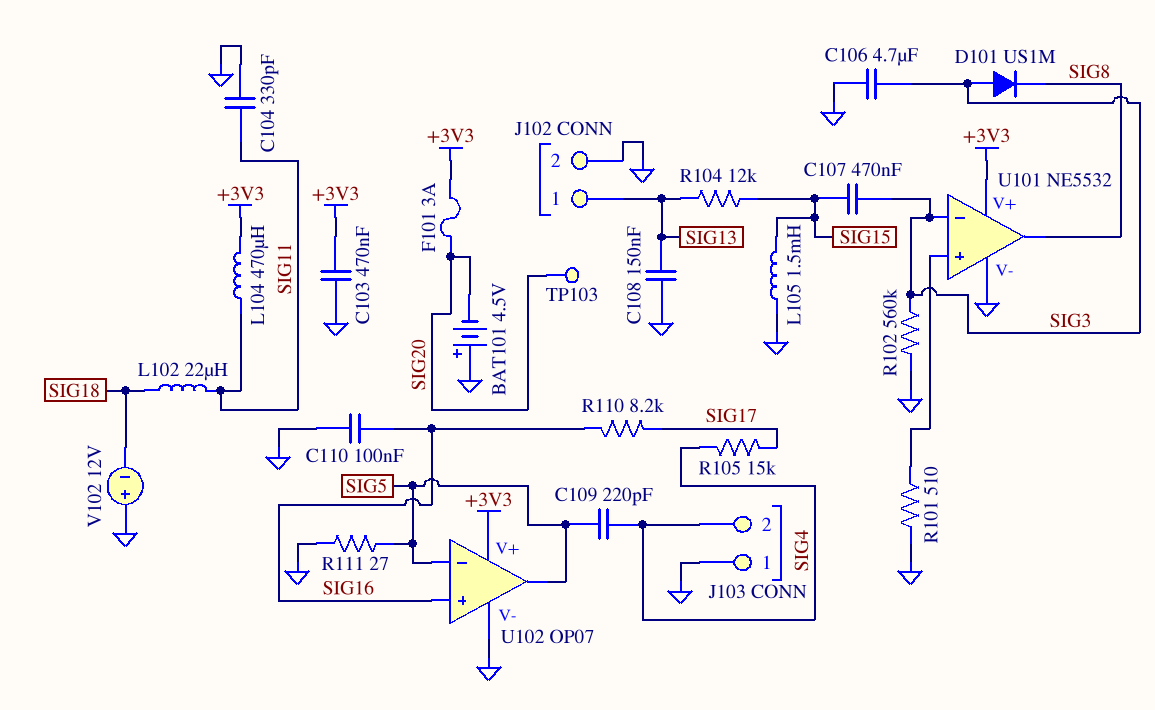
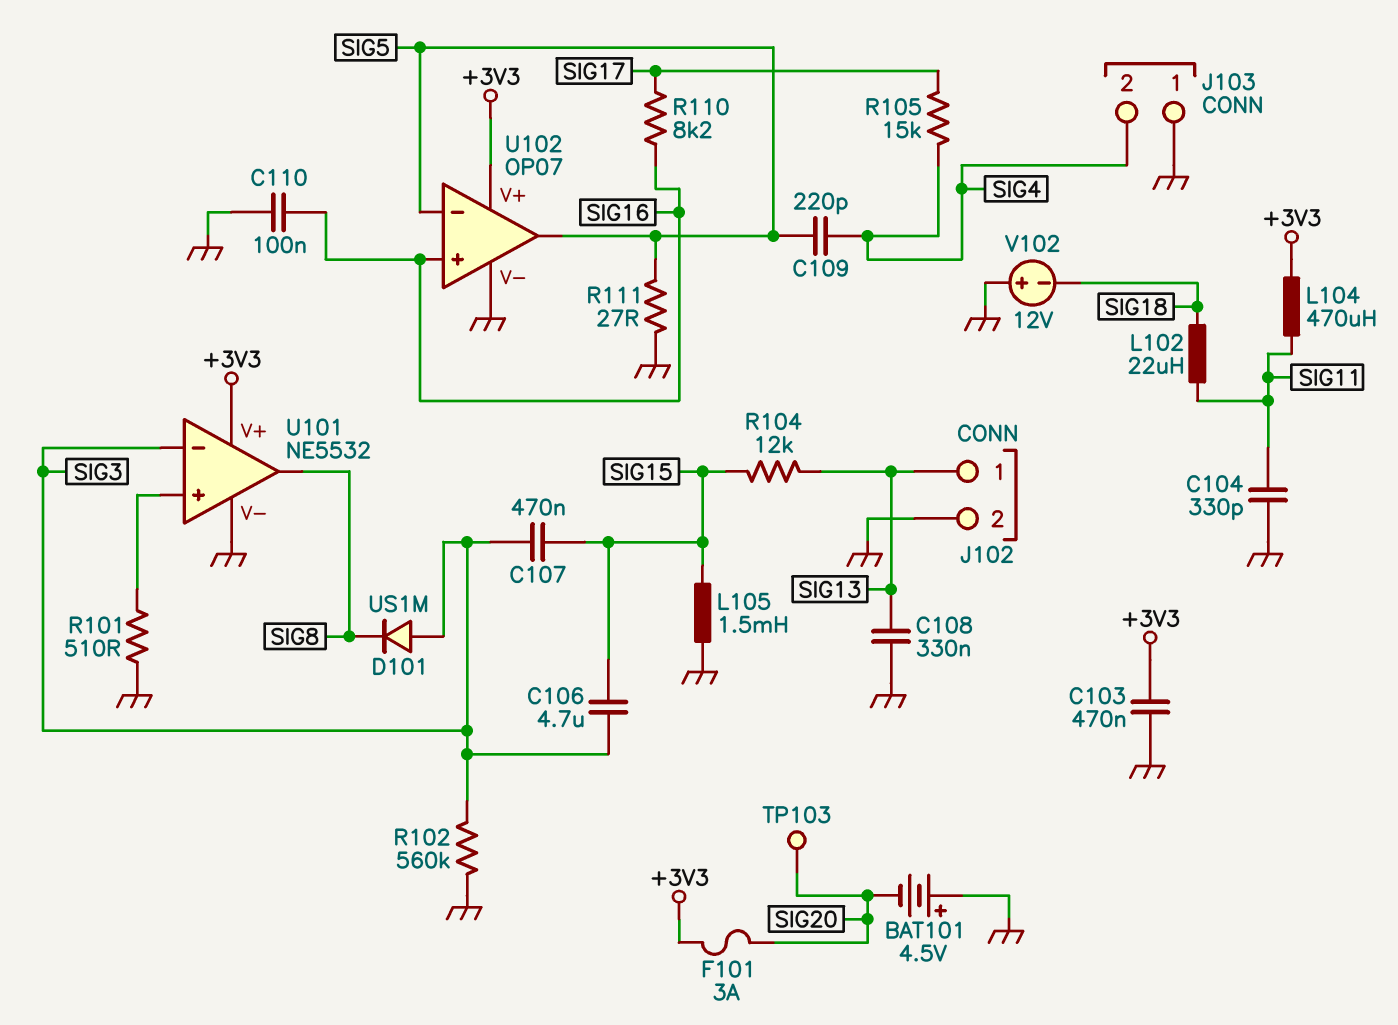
C106: 4.7uF (GND, SIG3) -> 4.7uF (SIG3, SIG15)
C108: 150nF (GND, SIG13) -> 330nF (GND, SIG13)

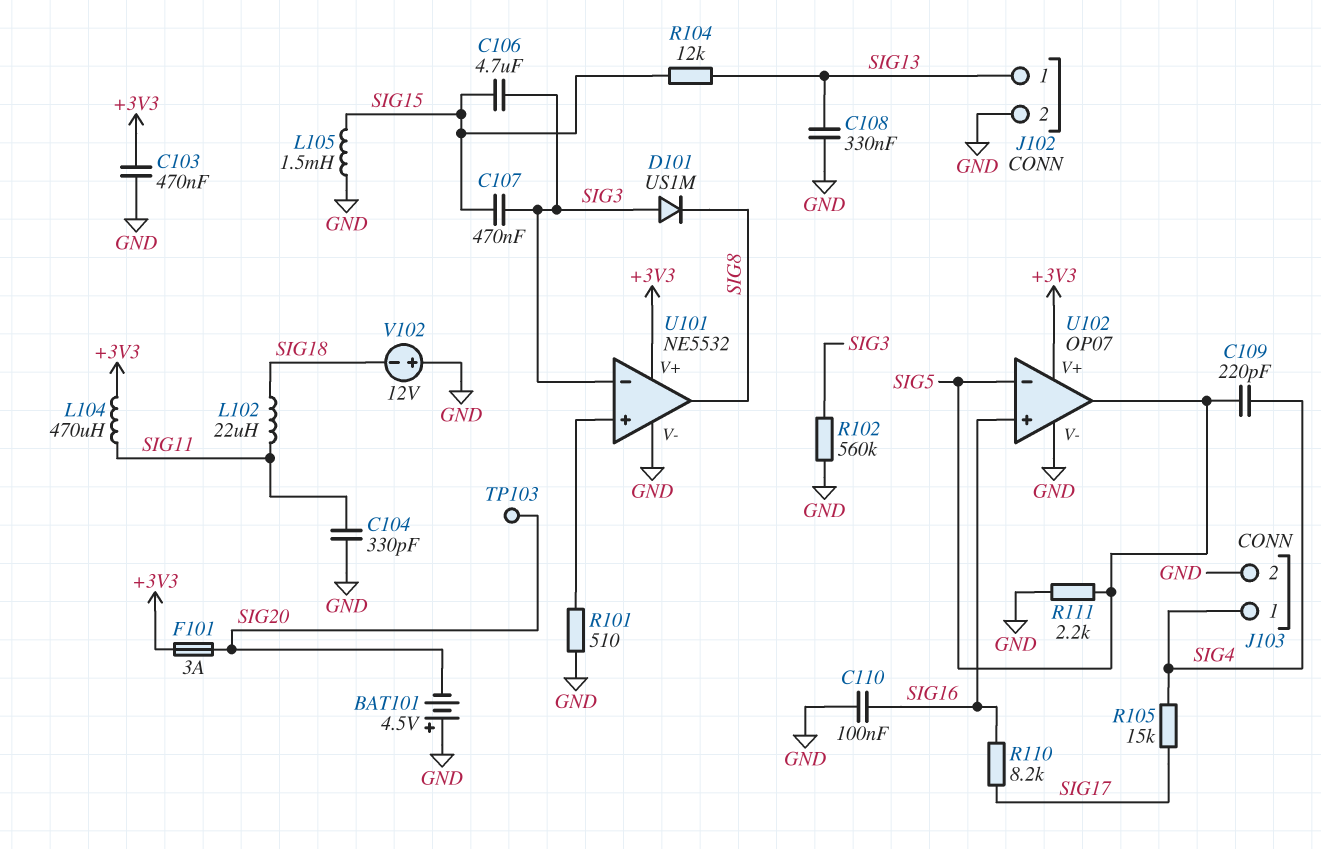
J103 pin 1: GND -> SIG4
J103 pin 2: SIG4 -> GND
R111: 27 (GND, SIG5) -> 2.2k (GND, SIG5)

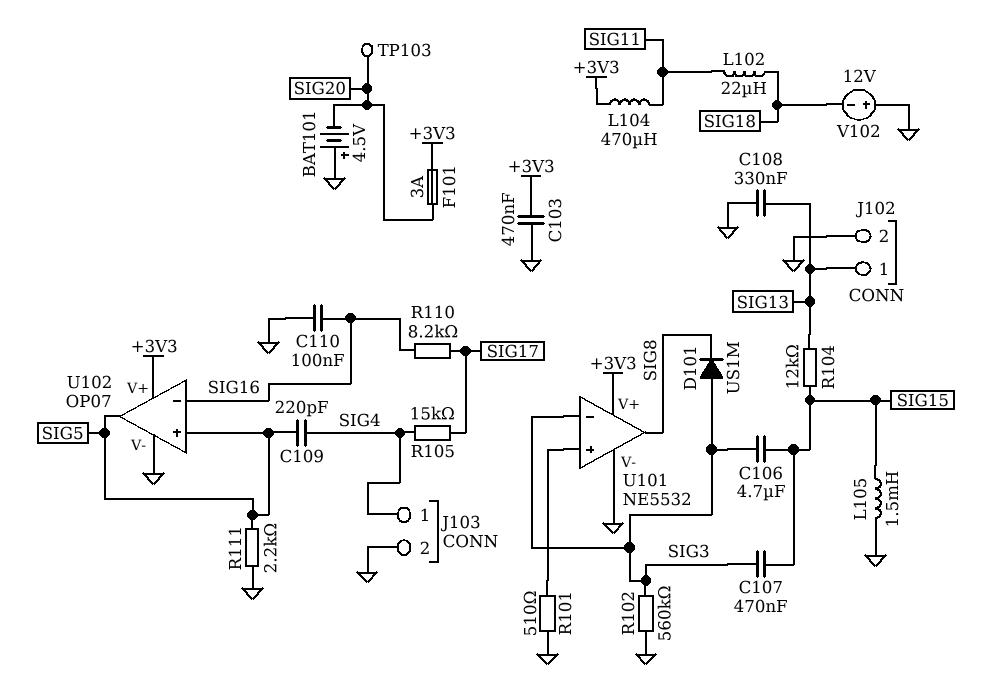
C104: 330pF (GND, SIG11) -> none
U102 pin in+: SIG16 -> SIG5
U102 pin in-: SIG5 -> SIG16

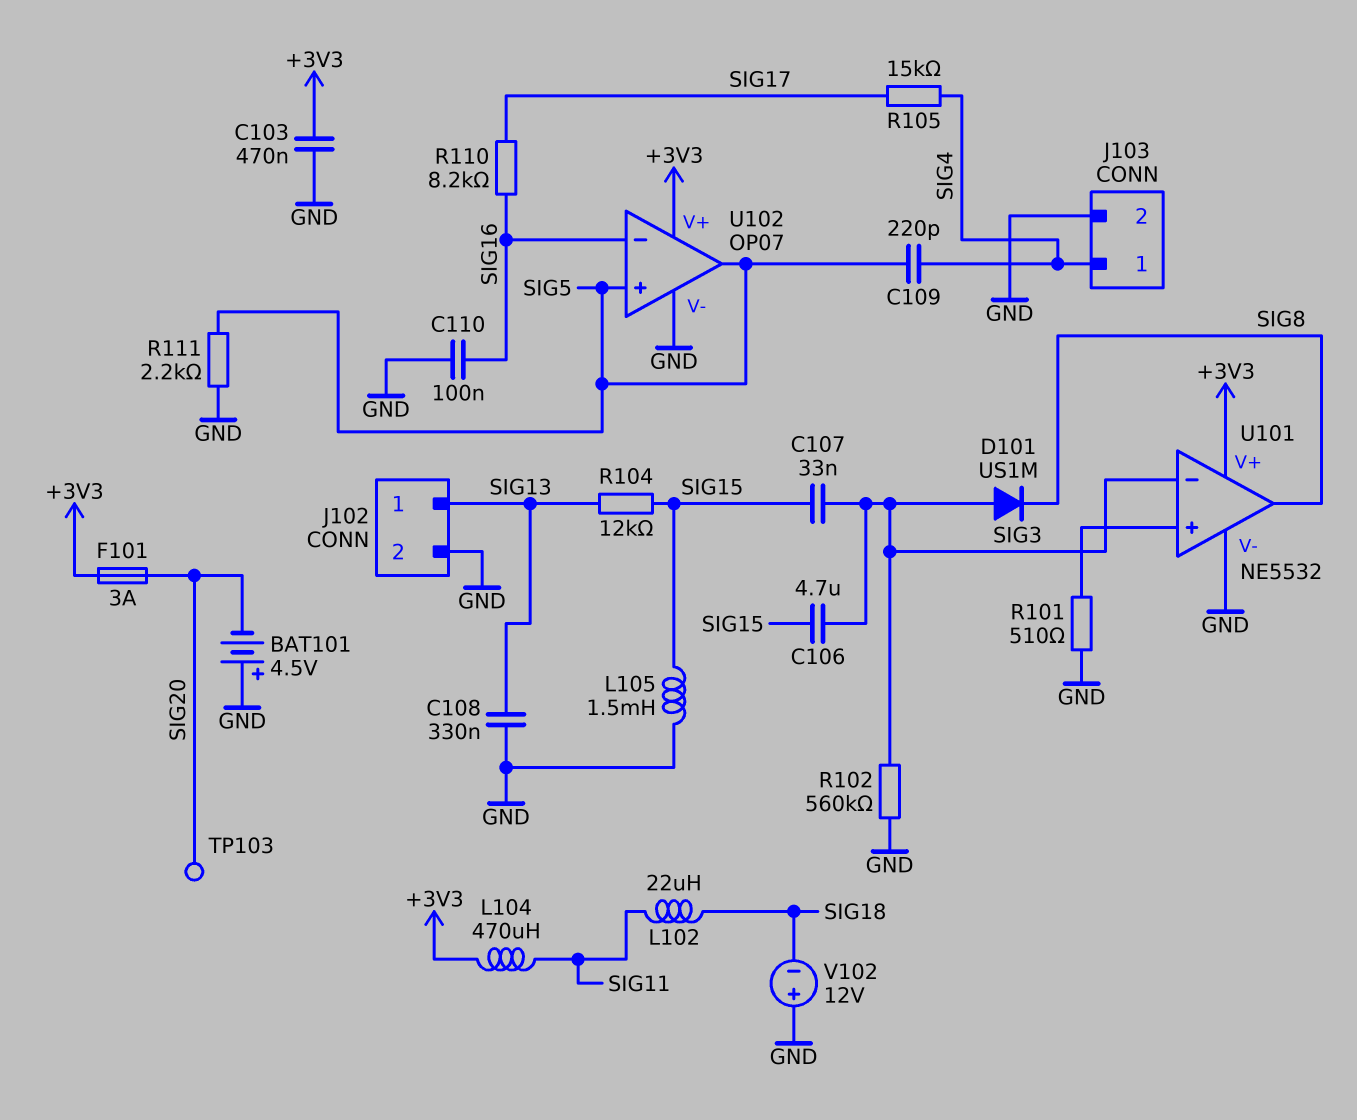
C107: 470nF (SIG3, SIG15) -> 33nF (SIG3, SIG15)

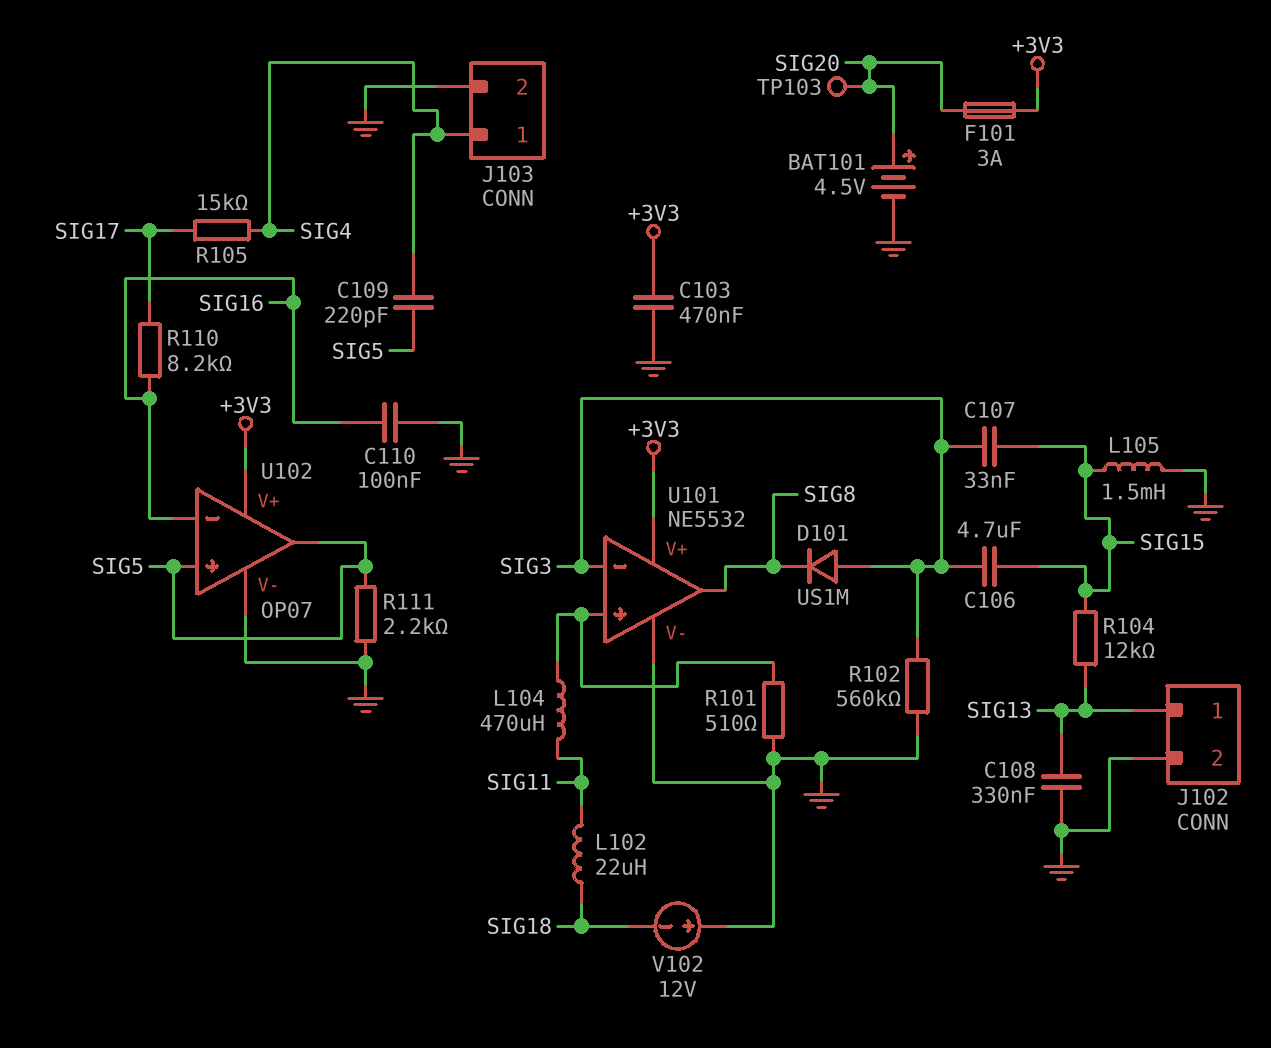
BAT101: 4.5V (plus GND, minus SIG20) -> 4.5V (plus SIG20, minus GND)
L104: 470uH (+3V3, SIG11) -> 470uH (SIG11, U101/in+)

